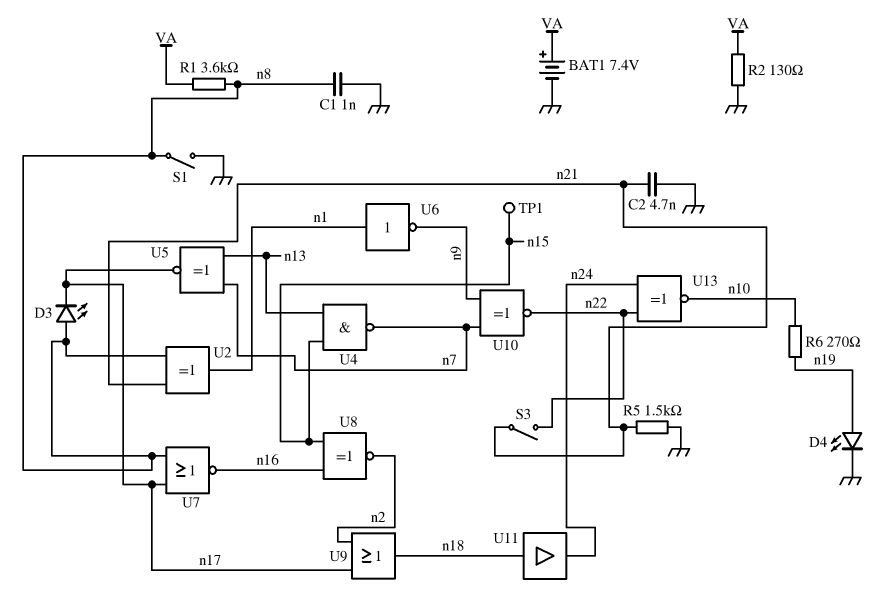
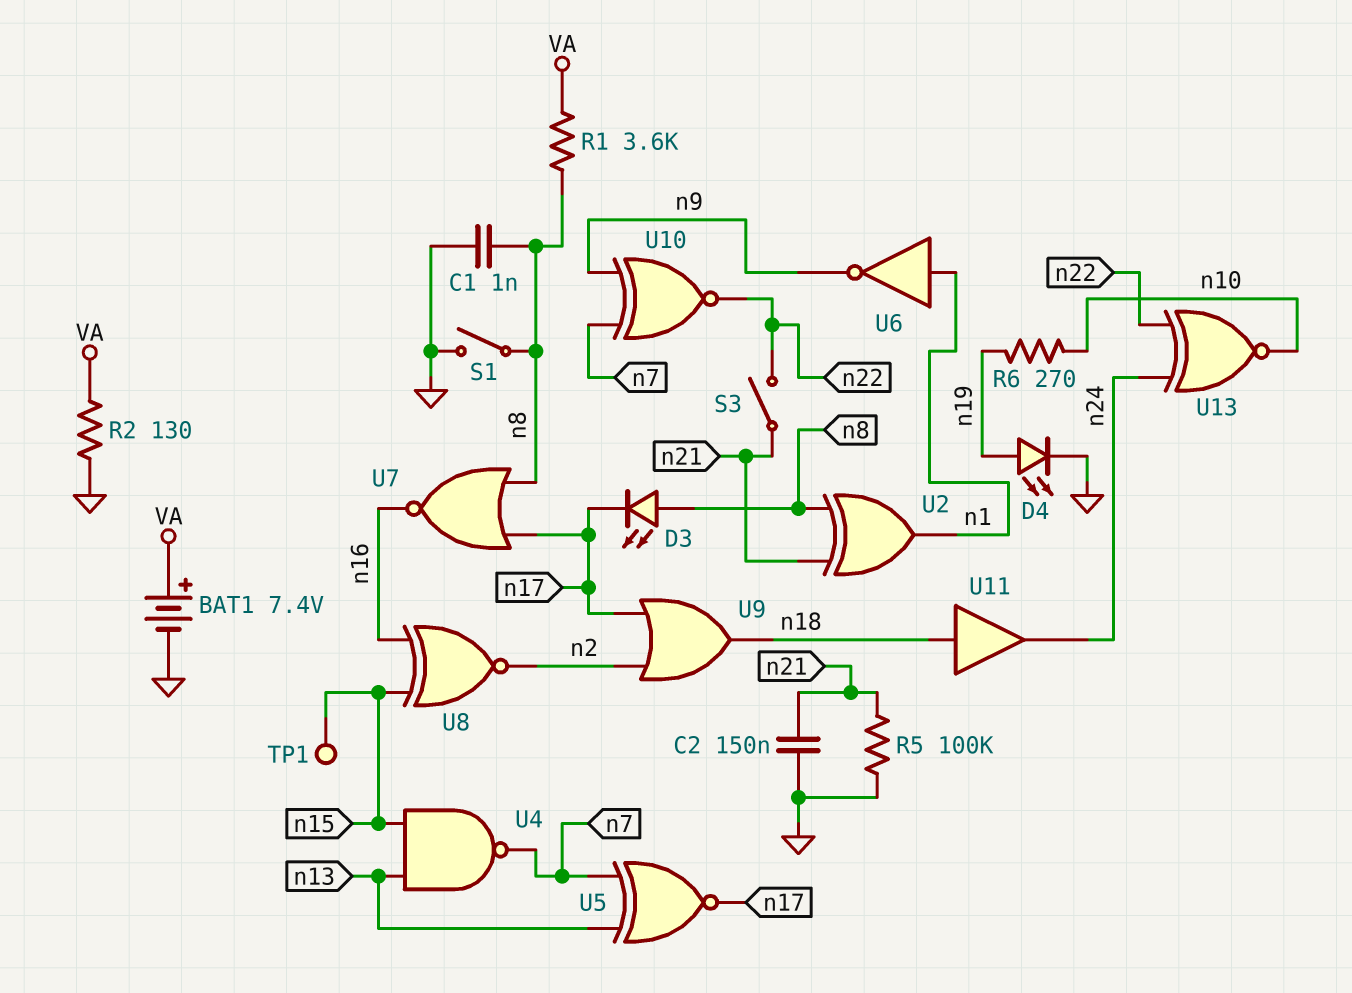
C2: 4.7nF (GND, n21) -> 150nF (GND, n21)
R5: 1.5k (GND, n21) -> 100k (GND, n21)

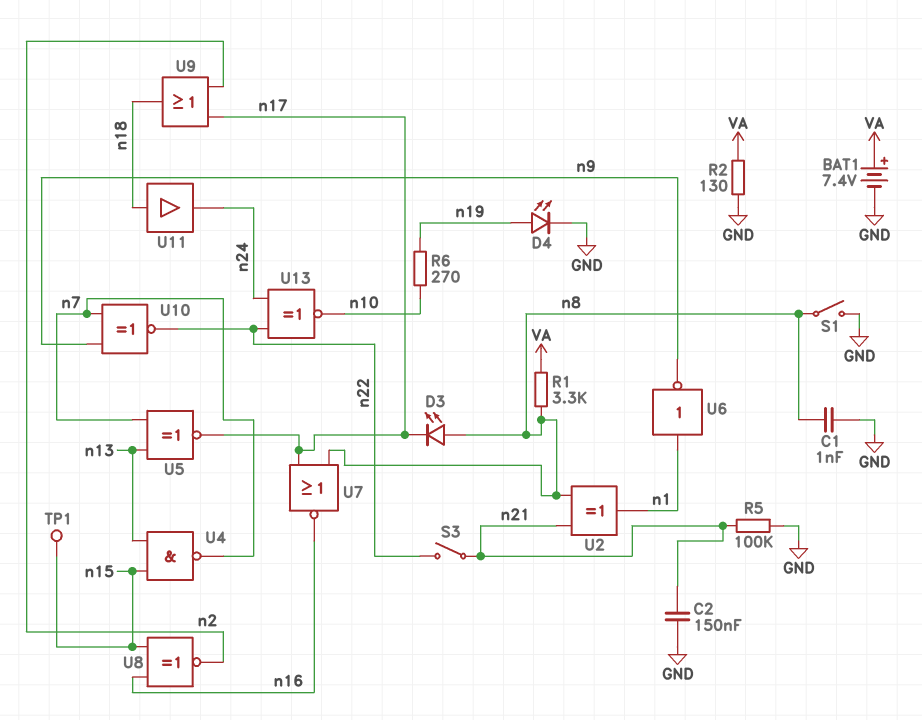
R1: 3.6k (VA, n8) -> 3.3k (VA, n8)

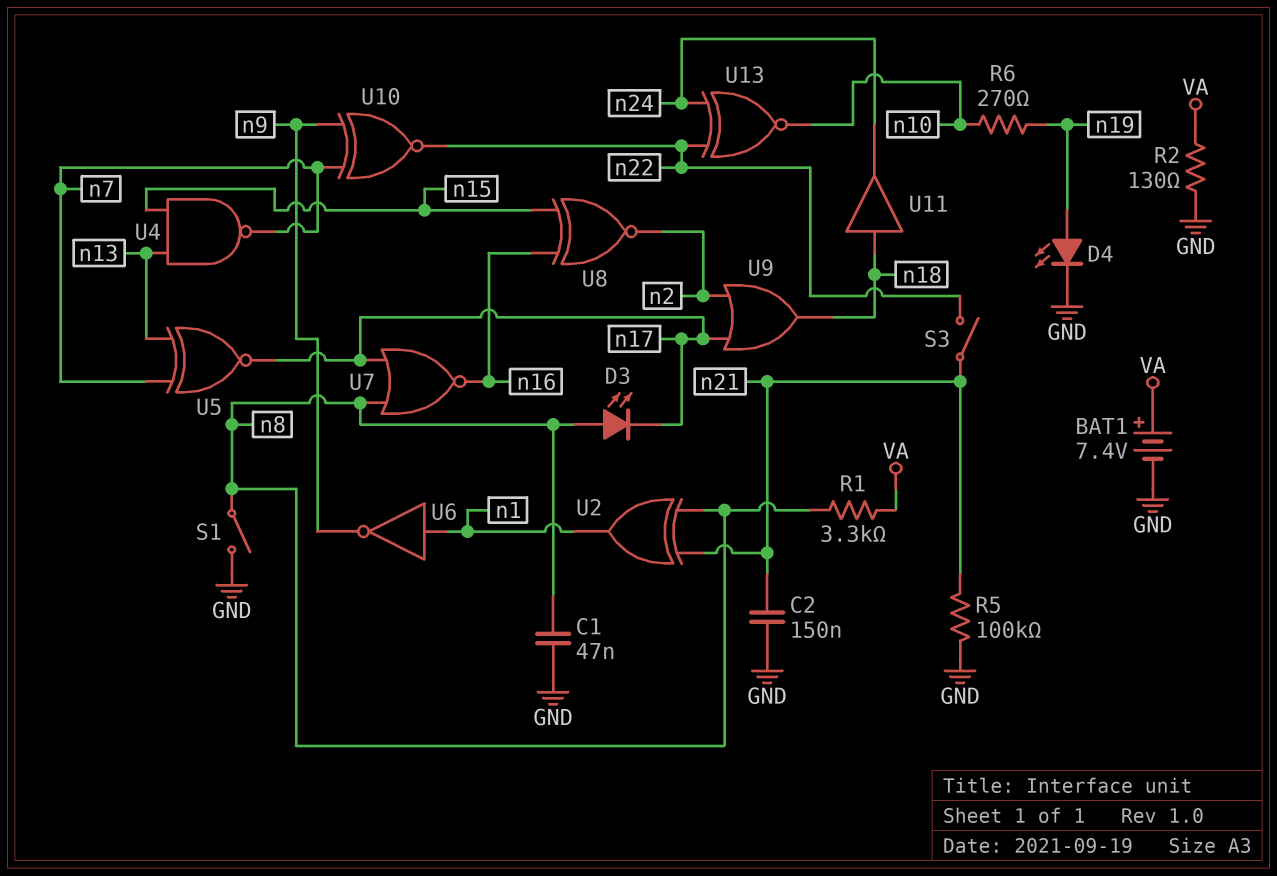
C1: 1nF (GND, n8) -> 47nF (GND, n8)
TP1: test point (n15) -> none

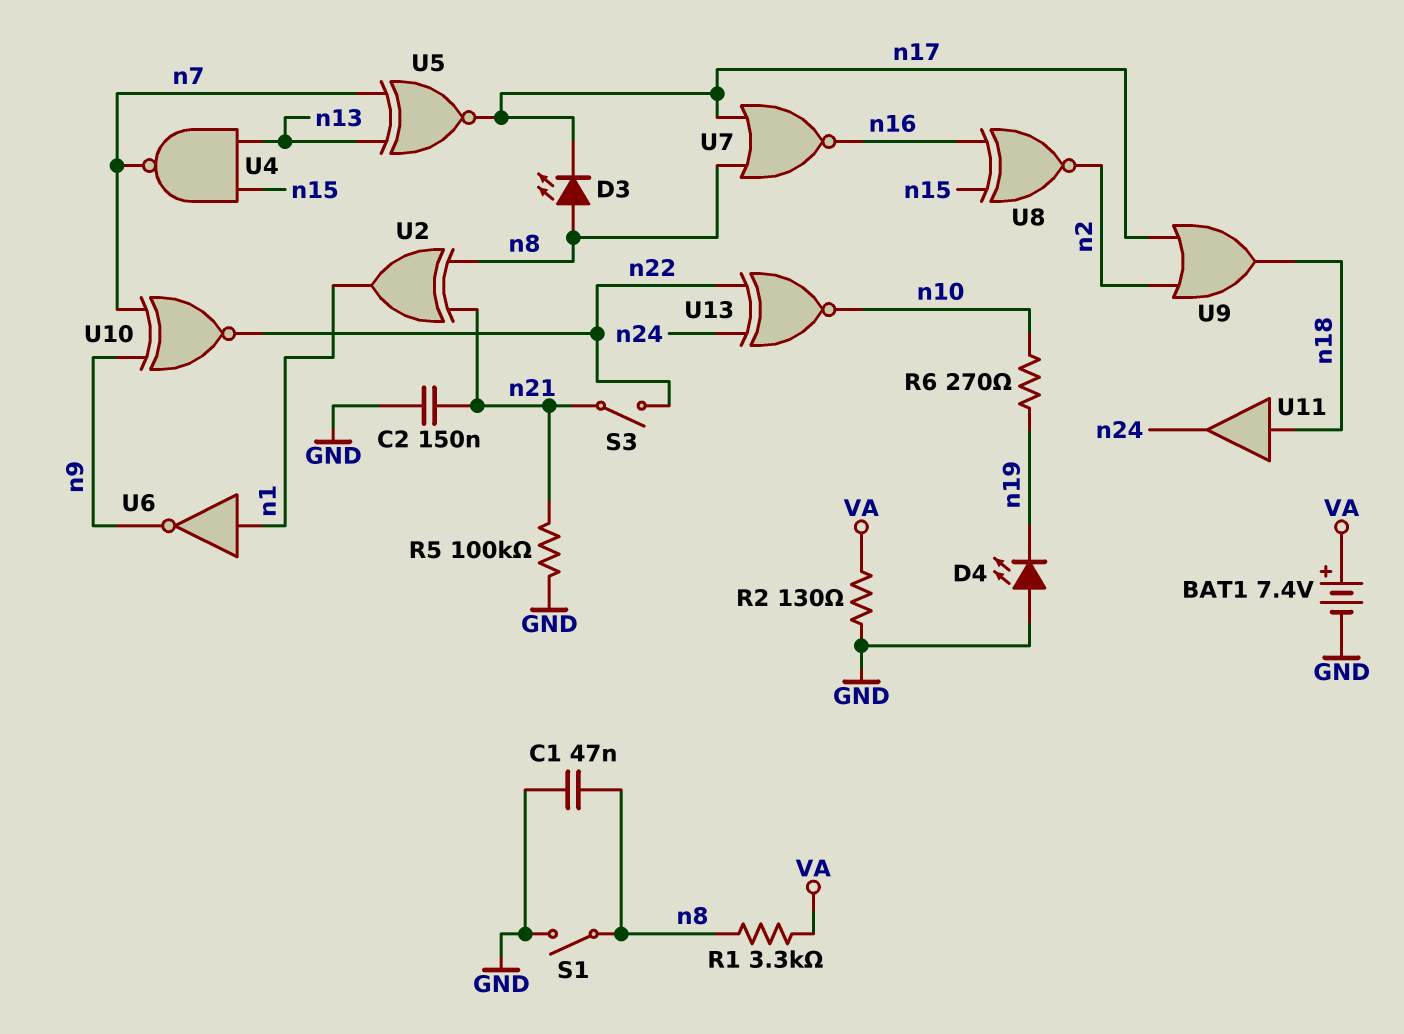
D4: LED (A n19, K GND) -> LED (A GND, K n19)

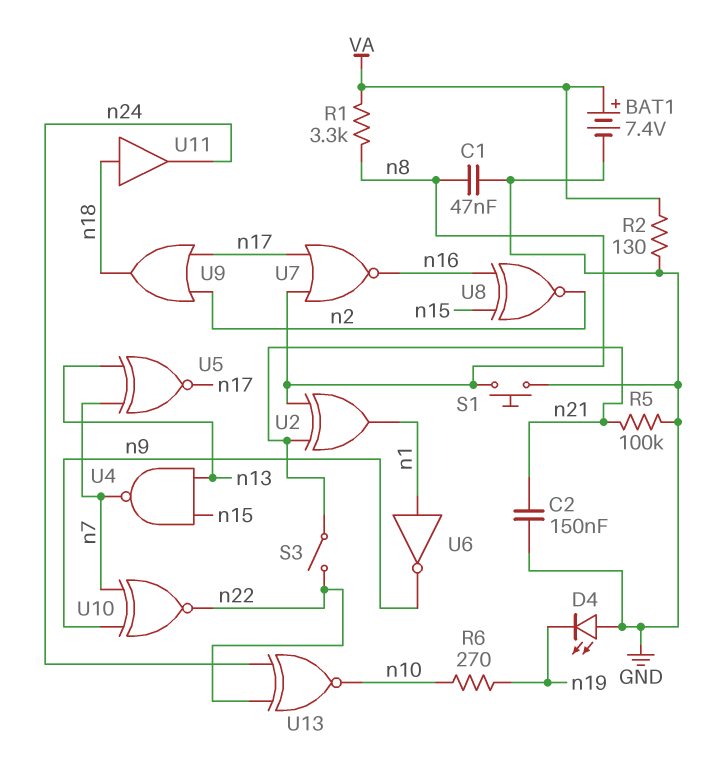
D3: LED (A n8, K n17) -> none
S1: switch (GND, n8) -> button (GND, n8)

